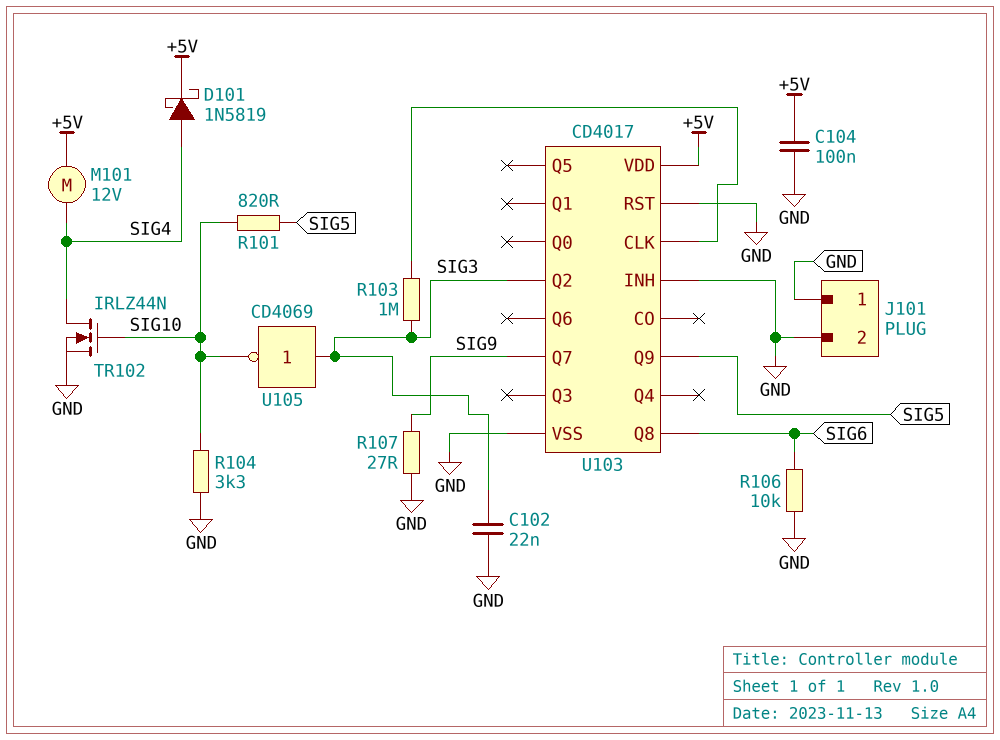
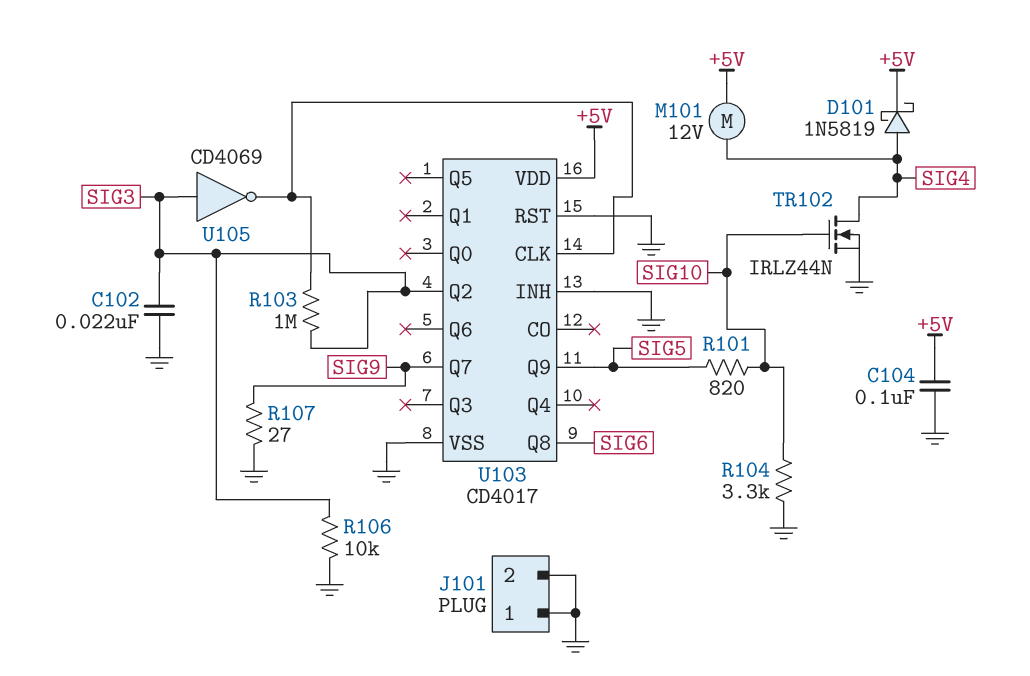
R106: 10k (GND, SIG6) -> 10k (GND, SIG3)
U105: NOT CD4069 (in SIG3, out SIG10) -> NOT CD4069 (in SIG3, out U103/CLK)

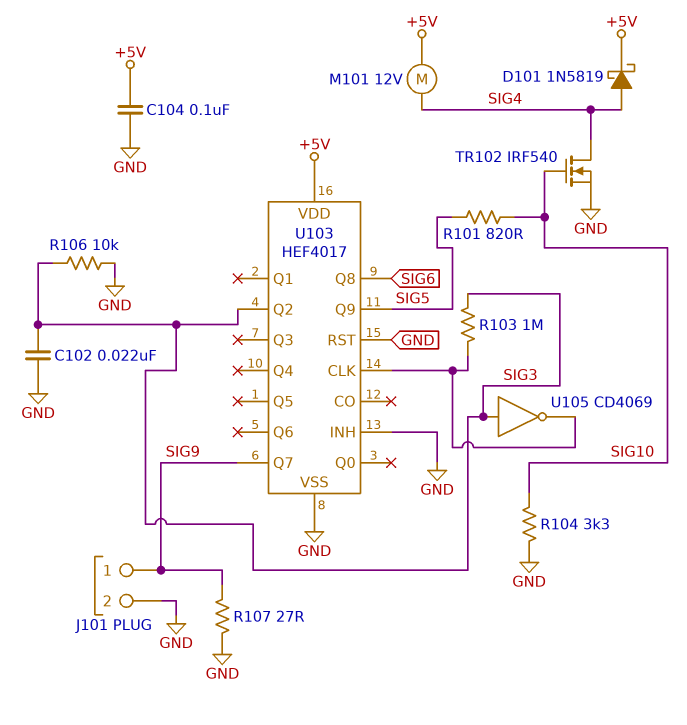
J101 pin 1: GND -> SIG9
TR102: NMOS IRLZ44N (G SIG10, D SIG4, S GND) -> NMOS IRF540 (G SIG10, D SIG4, S GND)
U103: CD4017 -> HEF4017

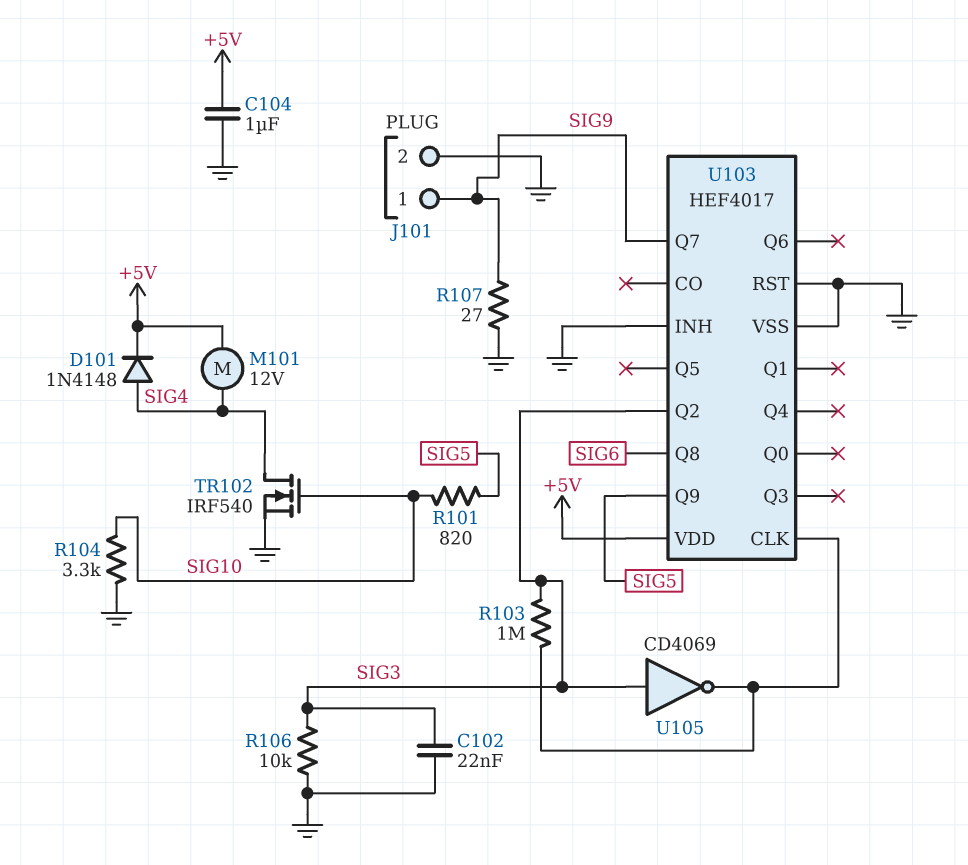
C104: 100nF (+5V, GND) -> 1uF (+5V, GND)
D101: schottky 1N5819 (A SIG4, K +5V) -> diode 1N4148 (A SIG4, K +5V)

